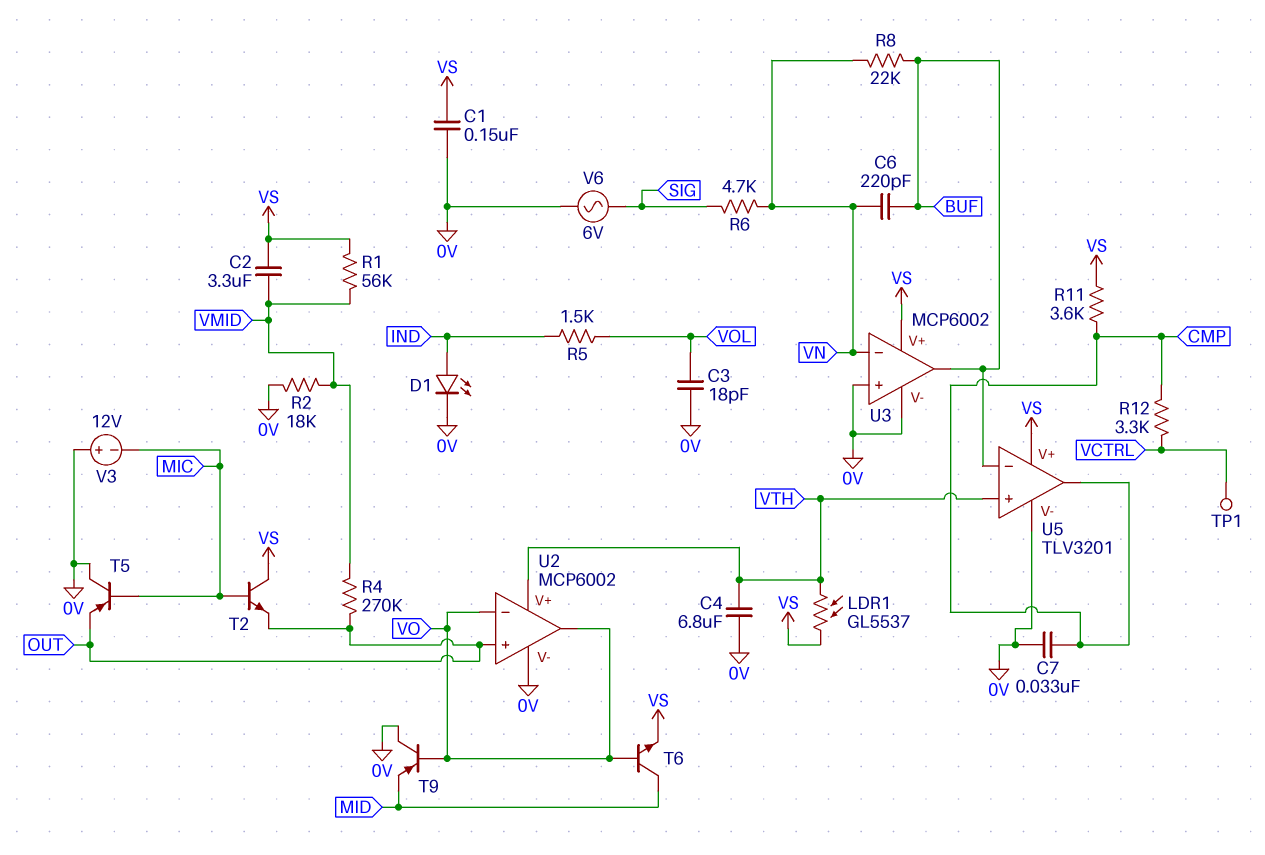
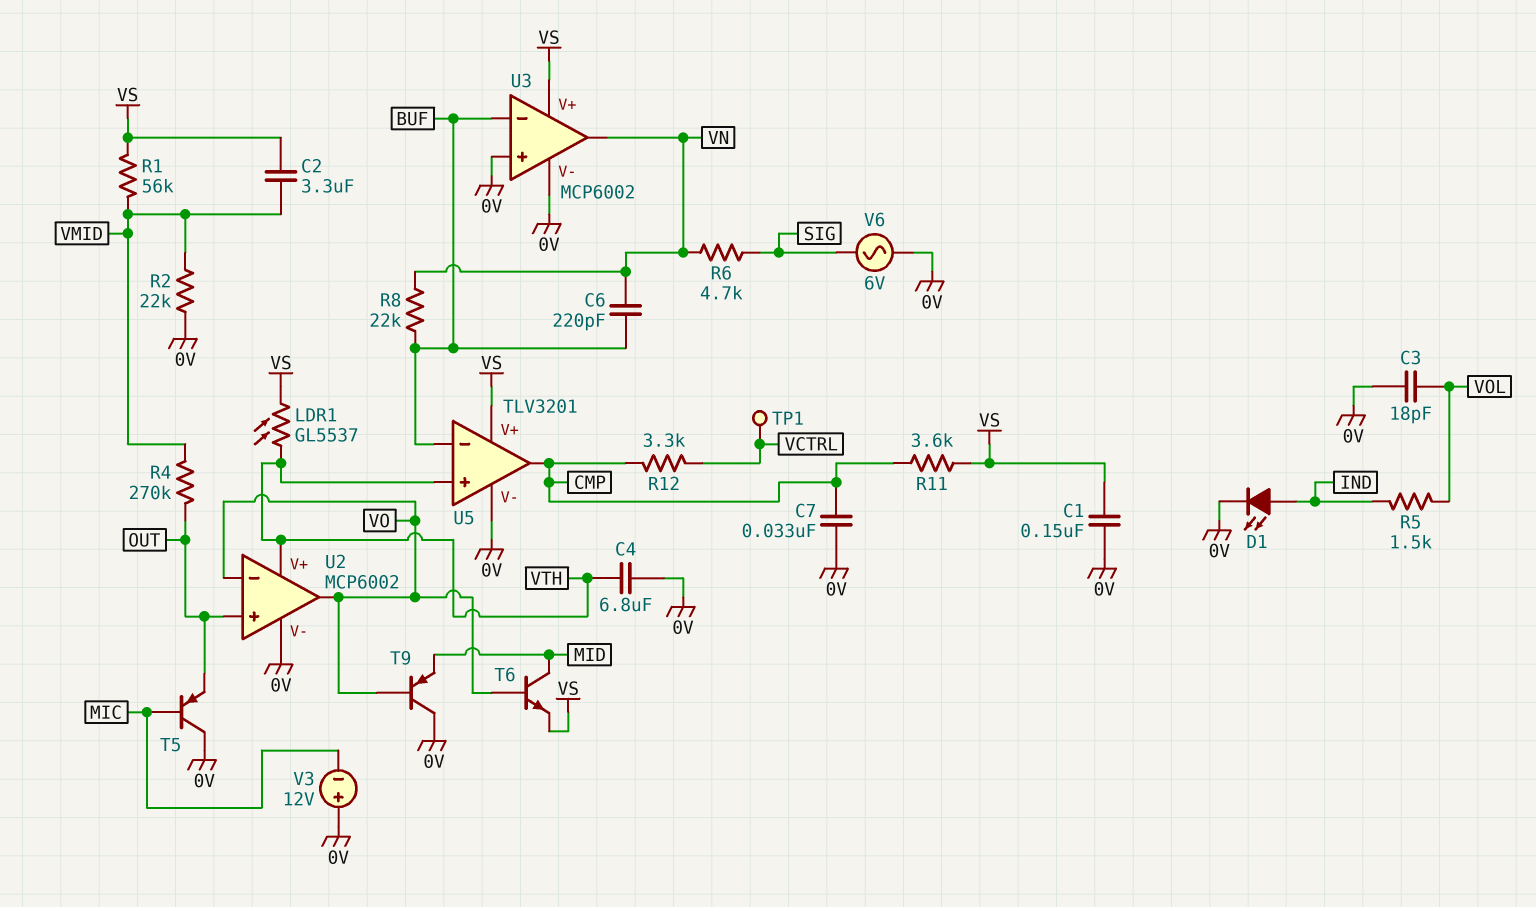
R2: 18k (0V, VMID) -> 22k (0V, VMID)
T2: NPN (B MIC, C VS, E OUT) -> none
U3 pin in-: VN -> BUF
U3 pin out: BUF -> VN

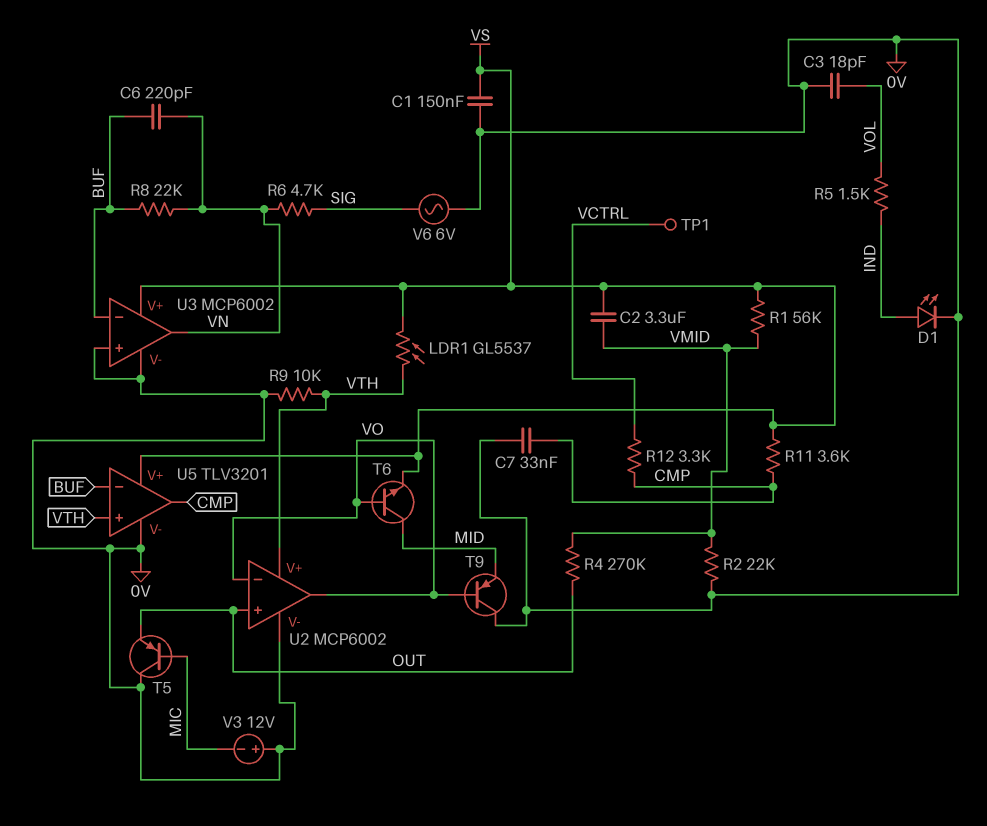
C4: 6.8uF (0V, VTH) -> none
R9: none -> 10k (0V, VTH)

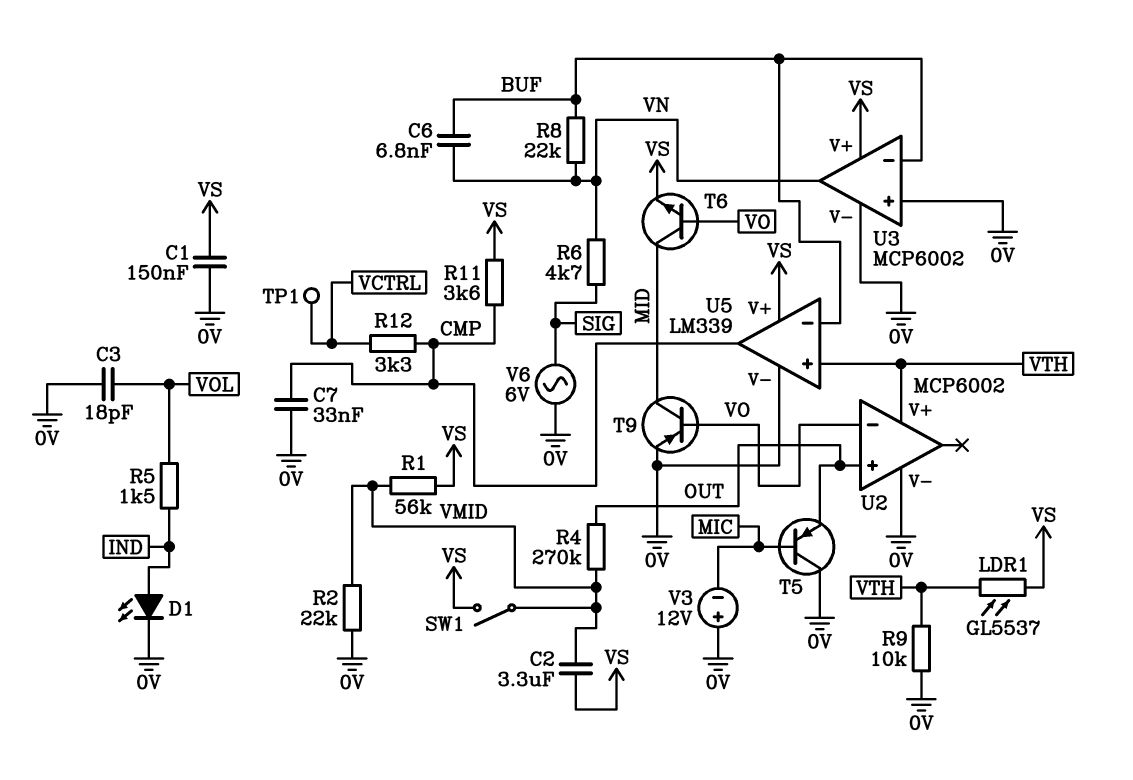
C6: 220pF (BUF, VN) -> 6.8nF (BUF, VN)
SW1: none -> switch (VMID, VS)
T9: PNP (B VO, C 0V, E MID) -> PNP (B VO, C MID, E 0V)
U2 pin out: VO -> none
U5: TLV3201 -> LM339

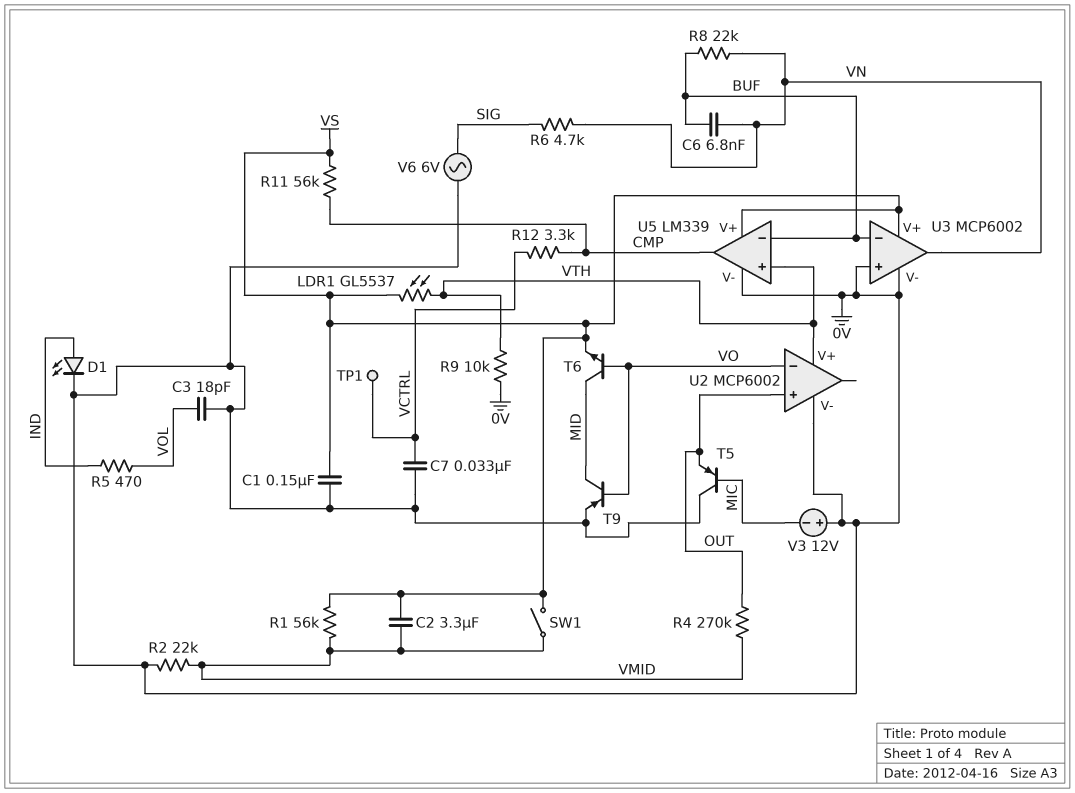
C7: 33nF (0V, CMP) -> 33nF (0V, VCTRL)
R5: 1.5k (IND, VOL) -> 470 (IND, VOL)
R11: 3.6k (CMP, VS) -> 56k (CMP, VS)

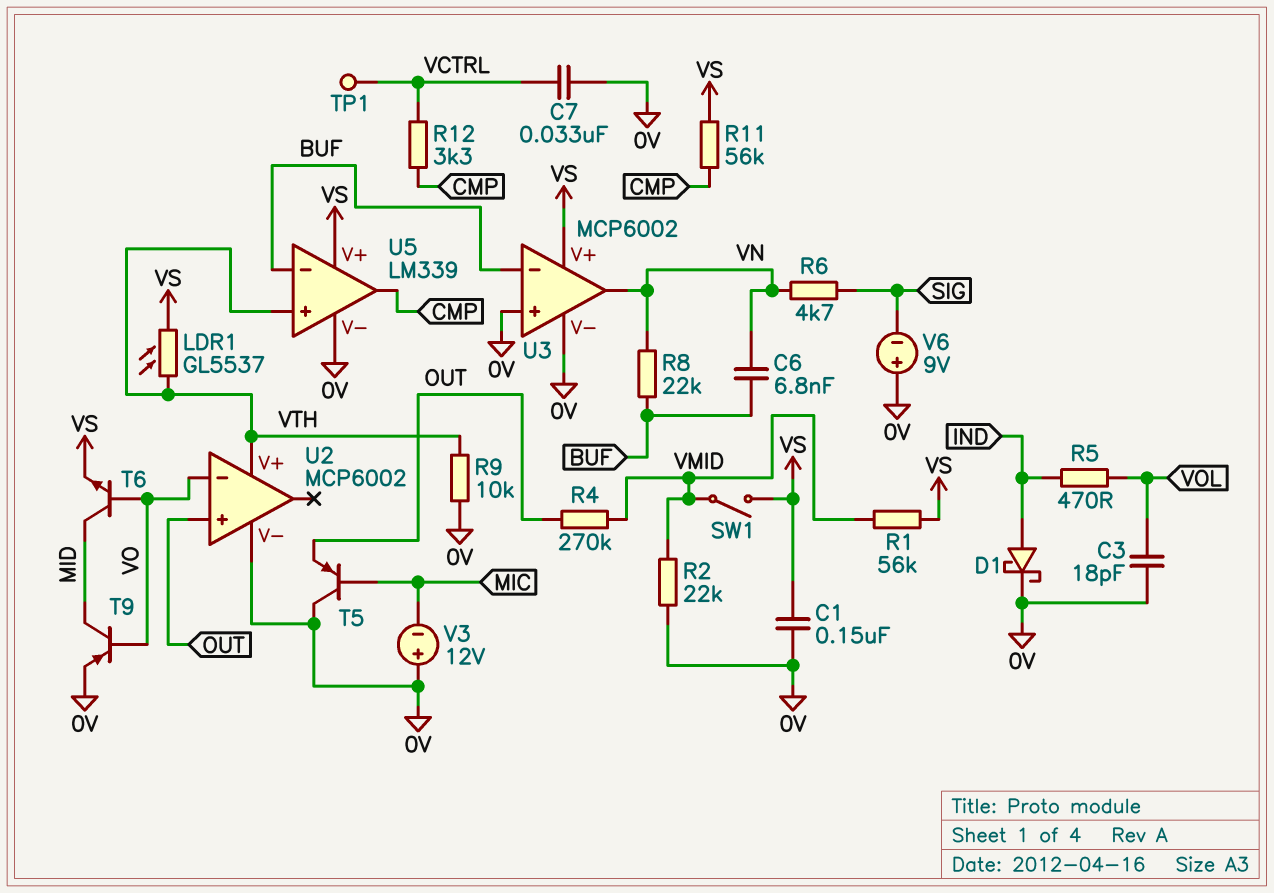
C2: 3.3uF (VMID, VS) -> none
D1: LED (A IND, K 0V) -> schottky (A IND, K 0V)
V6: AC 6V (0V, SIG) -> 9V (plus 0V, minus SIG)

